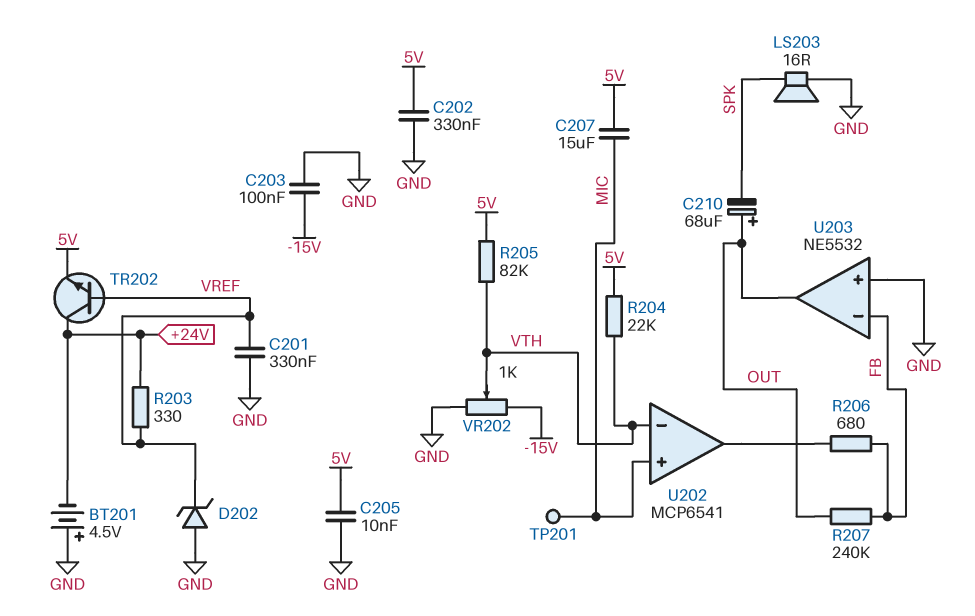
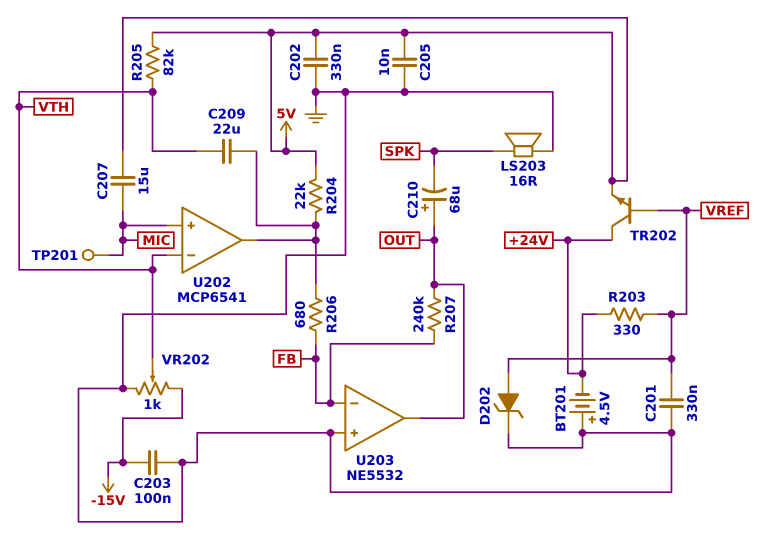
C209: none -> 22uF (U202/out, VTH)
D202: zener (A GND, K VREF) -> zener (A VREF, K GND)
R204: 22k (5V, VTH) -> 22k (5V, U202/out)

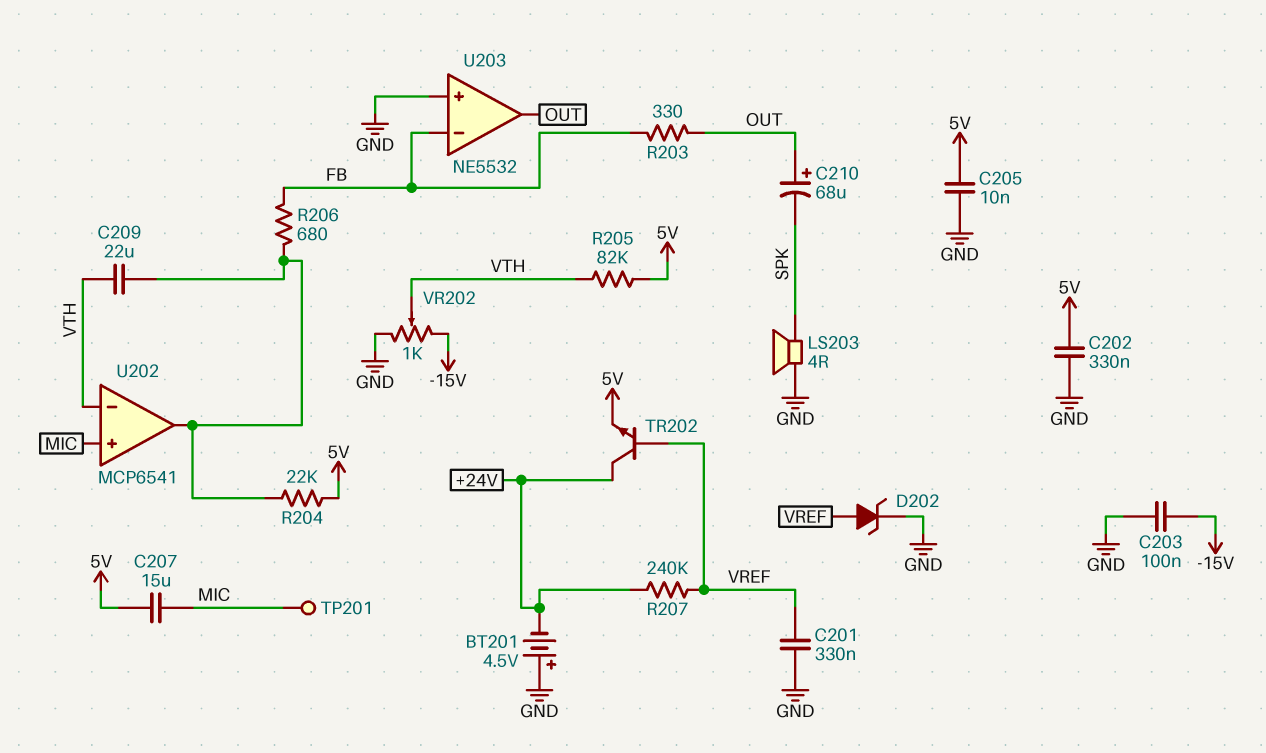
LS203: speaker 16R (GND, SPK) -> speaker 4R (GND, SPK)
R203: 330 (+24V, VREF) -> 330 (FB, OUT)
R207: 240k (FB, OUT) -> 240k (+24V, VREF)

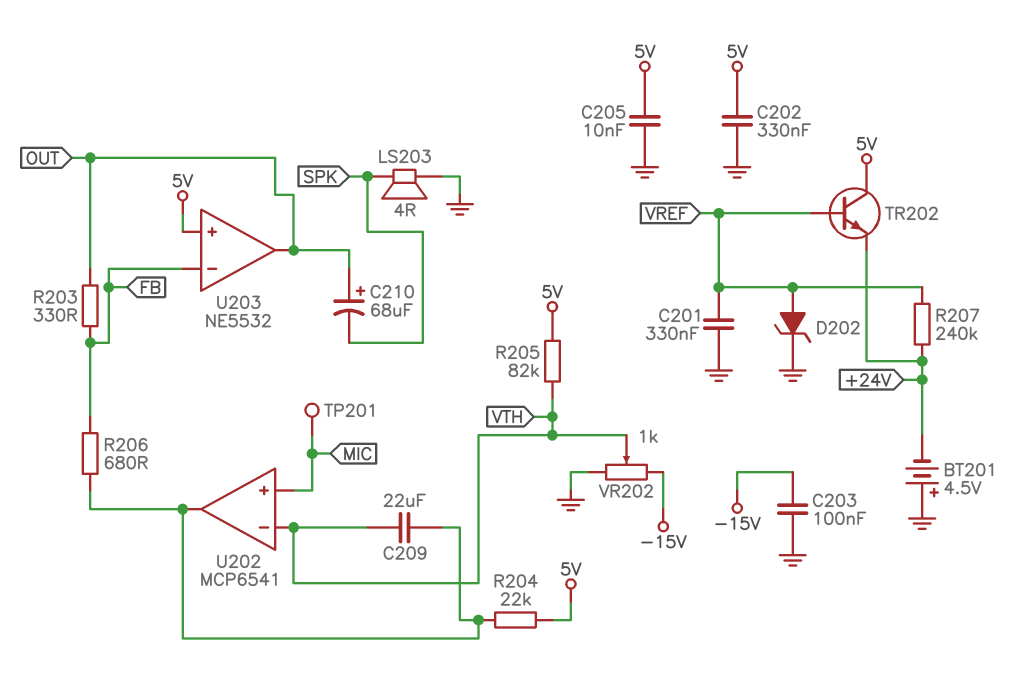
C207: 15uF (5V, MIC) -> none
TR202: NPN (B VREF, C +24V, E 5V) -> NPN (B VREF, C 5V, E +24V)
U203 pin in+: GND -> 5V

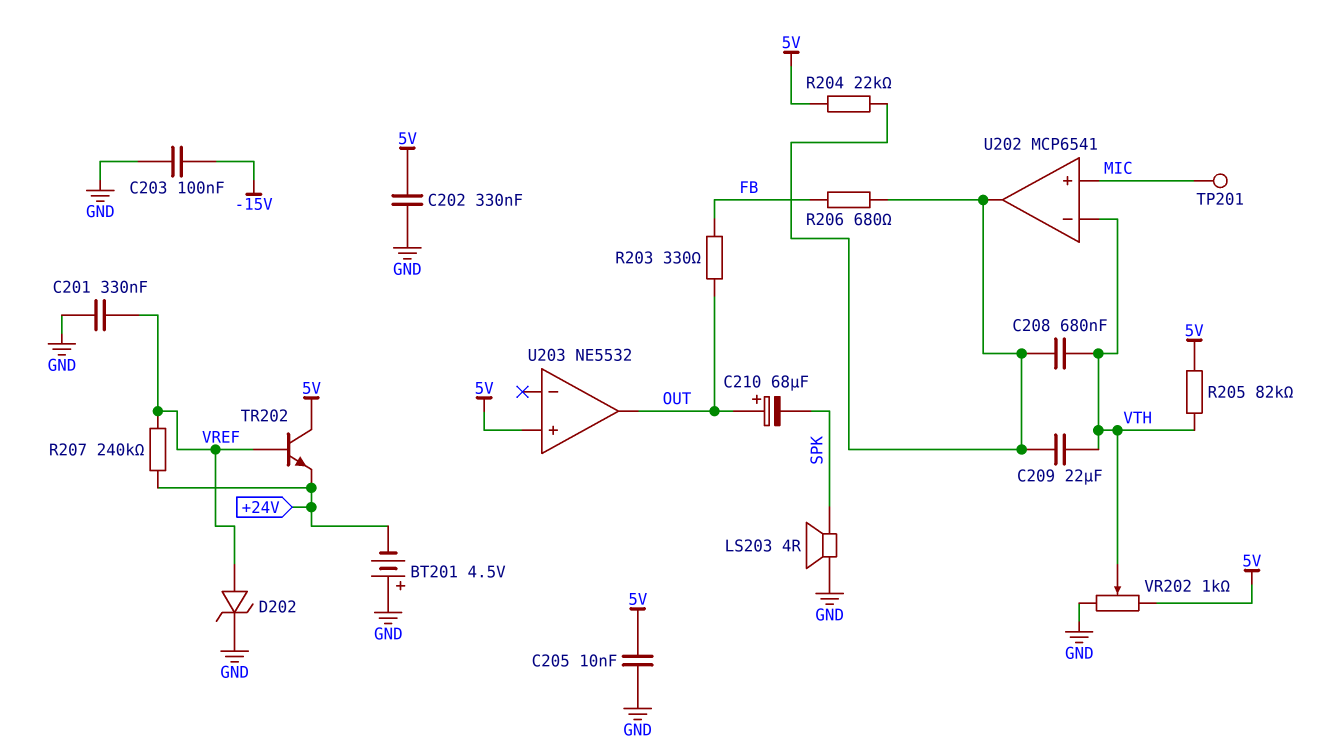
C208: none -> 680nF (U202/out, VTH)
U203 pin in-: FB -> none
VR202: 1k (-15V, GND, wiper VTH) -> 1k (5V, GND, wiper VTH)

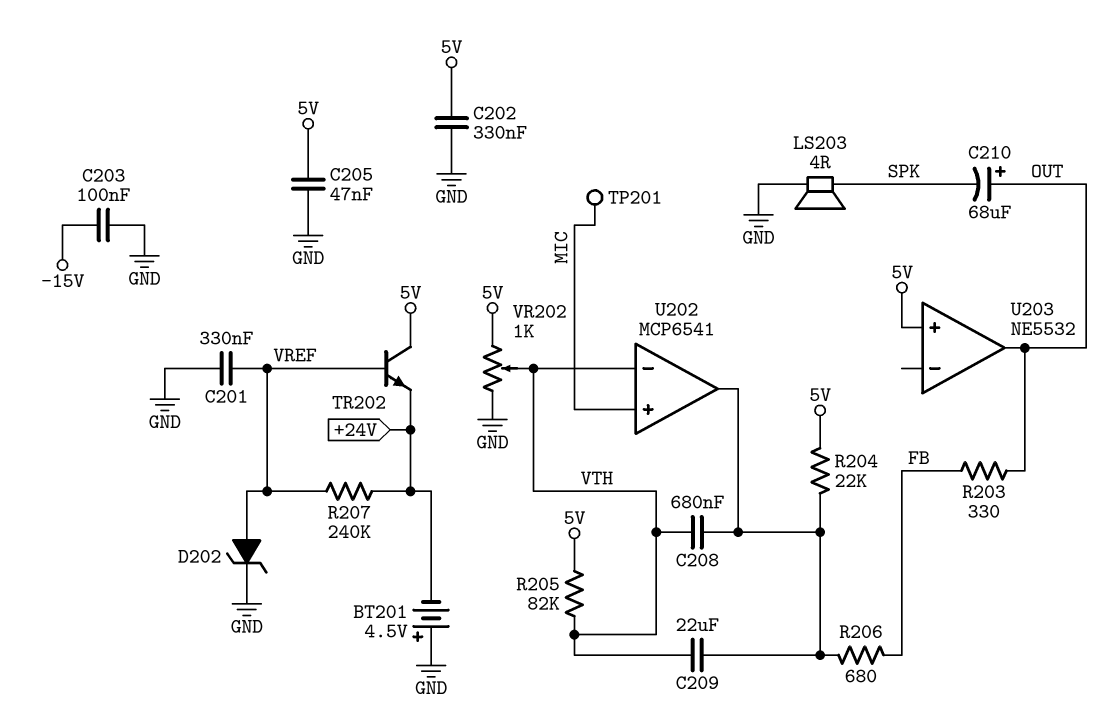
C205: 10nF (5V, GND) -> 47nF (5V, GND)

